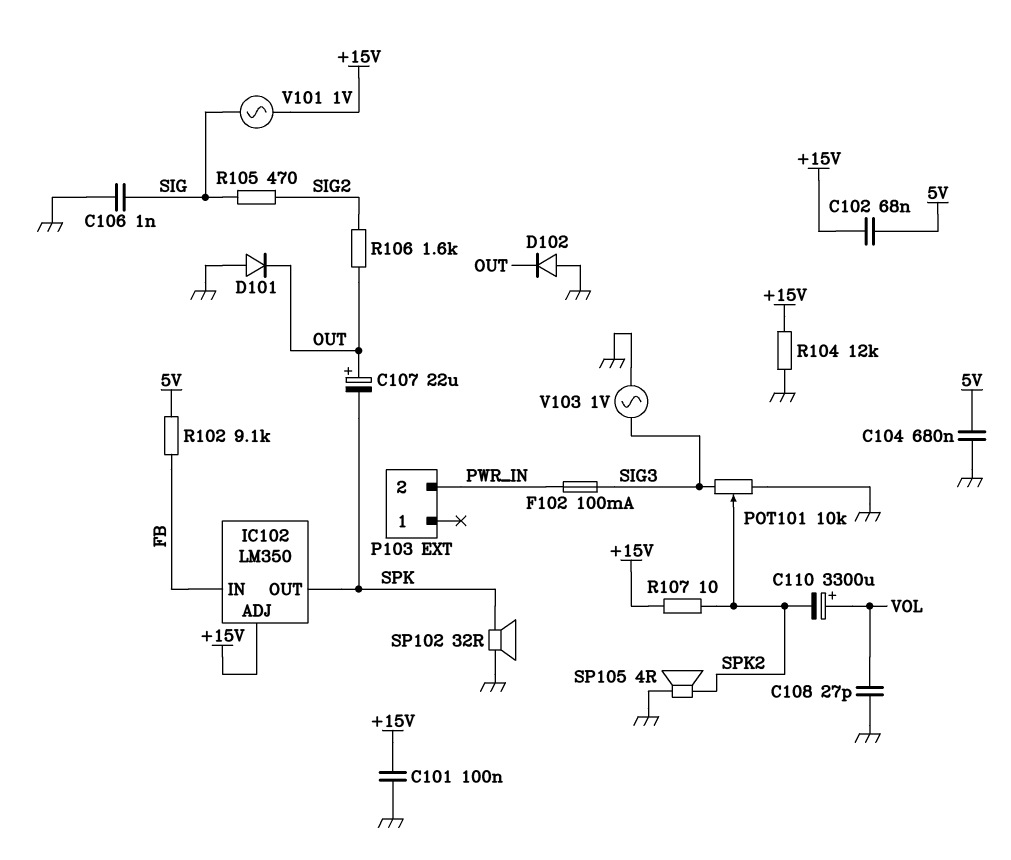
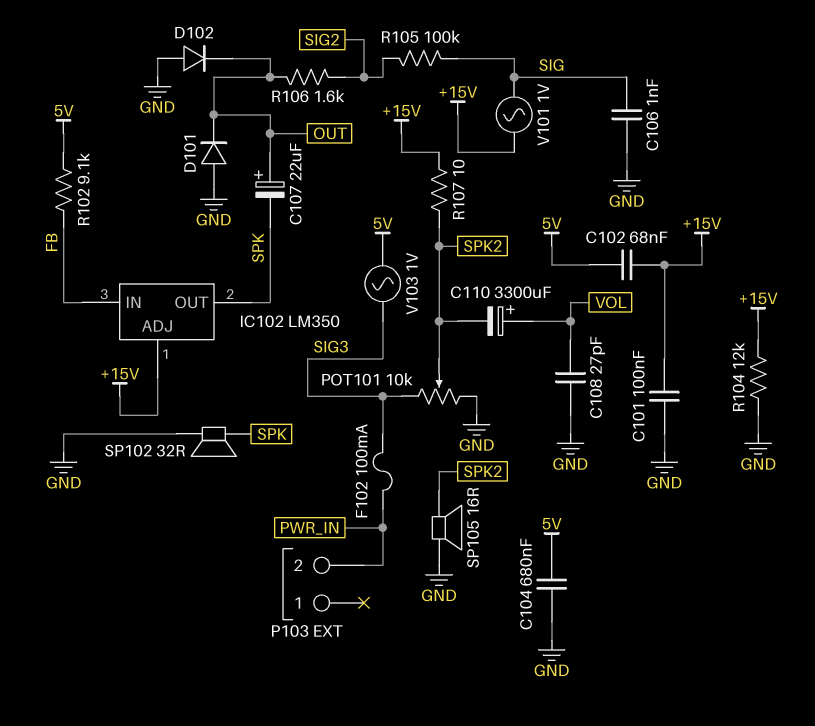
R105: 470 (SIG, SIG2) -> 100k (SIG, SIG2)
SP105: speaker 4R (GND, SPK2) -> speaker 16R (GND, SPK2)
V103: AC 1V (GND, SIG3) -> AC 1V (5V, SIG3)

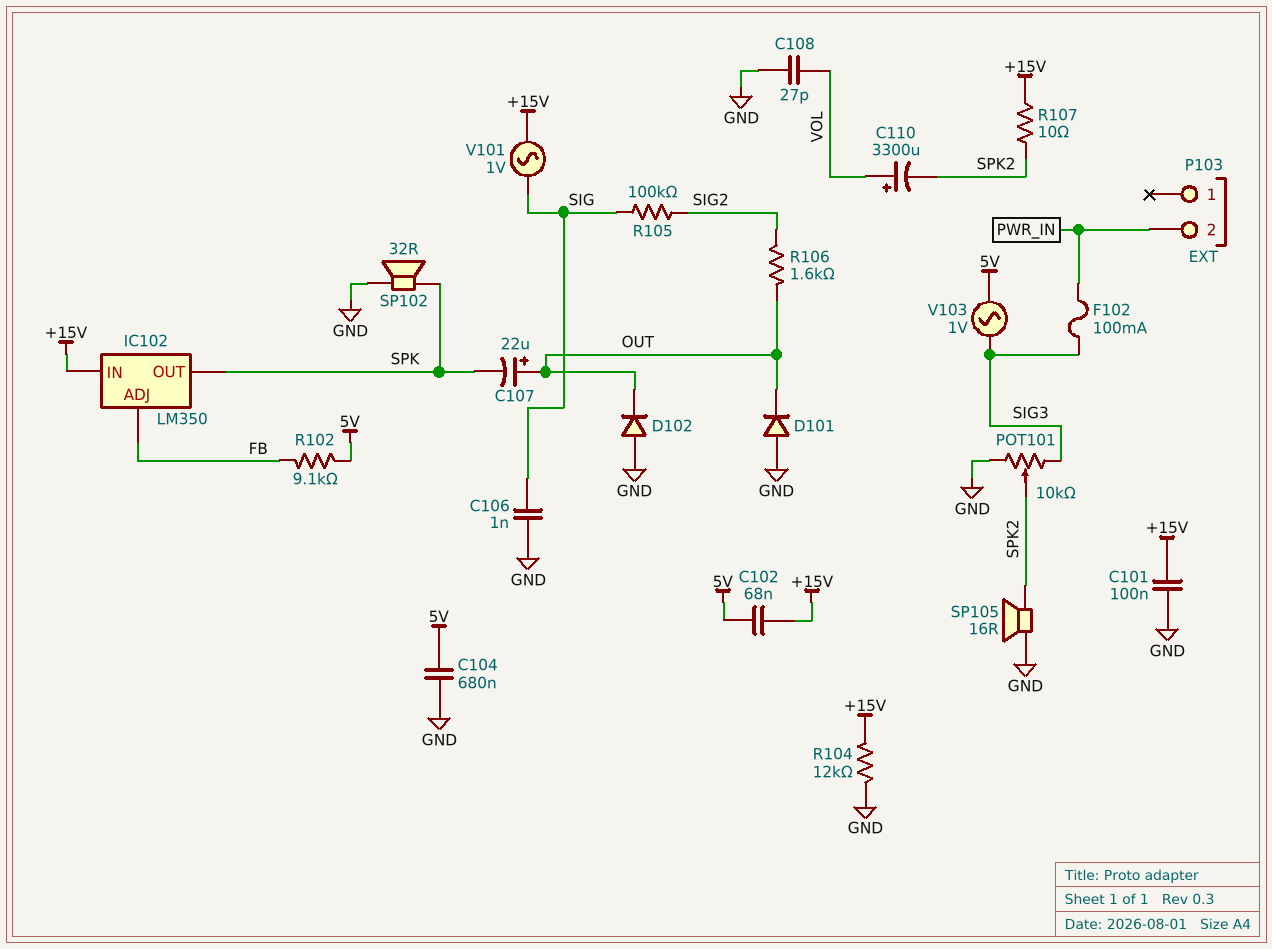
IC102 pin ADJ: +15V -> FB
IC102 pin IN: FB -> +15V

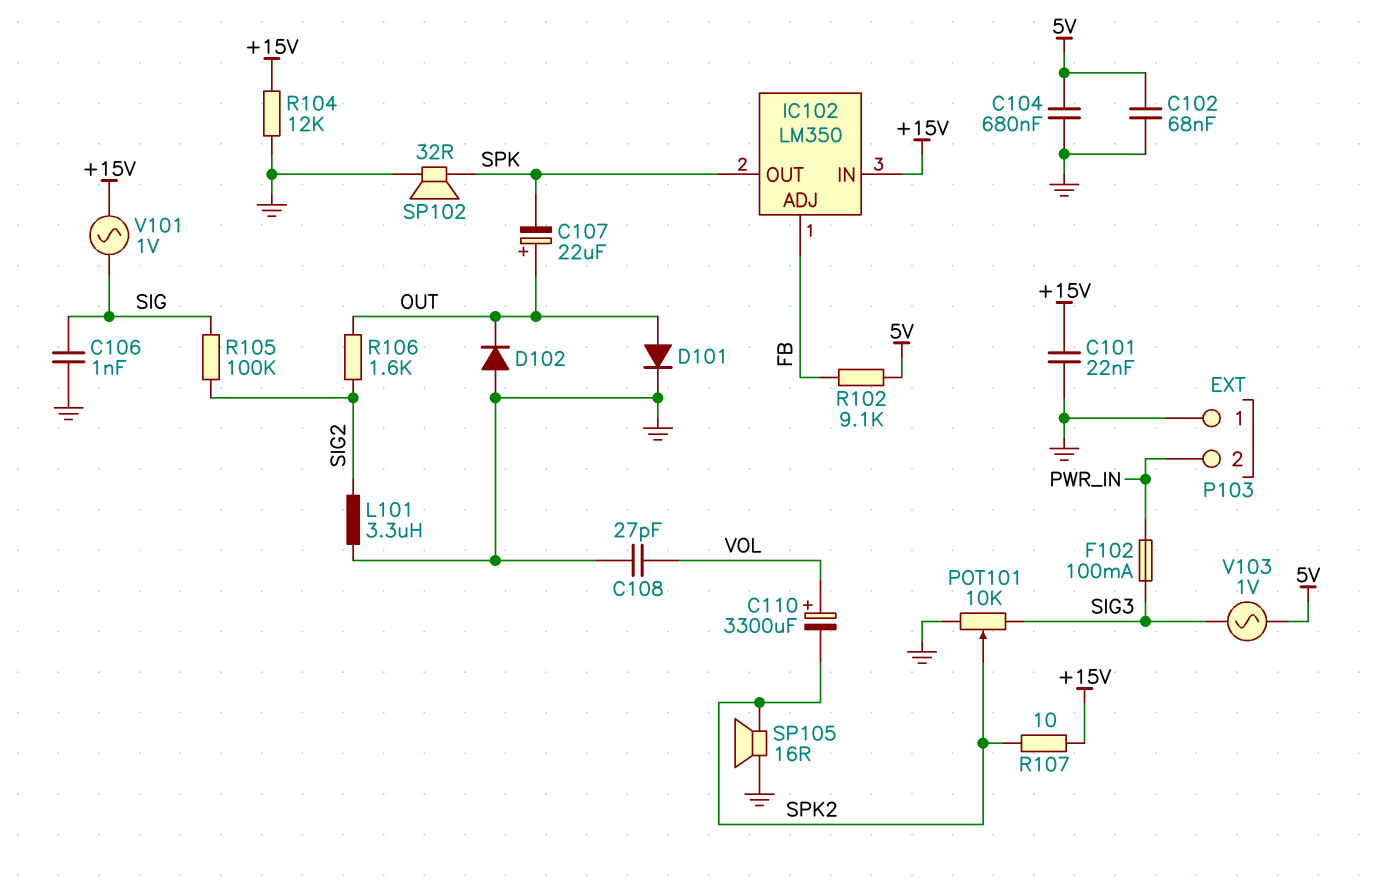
C101: 100nF (+15V, GND) -> 22nF (+15V, GND)
C102: 68nF (+15V, 5V) -> 68nF (5V, GND)
D101: diode (A GND, K OUT) -> diode (A OUT, K GND)
L101: none -> 3.3uH (GND, SIG2)
P103 pin 1: none -> GND

